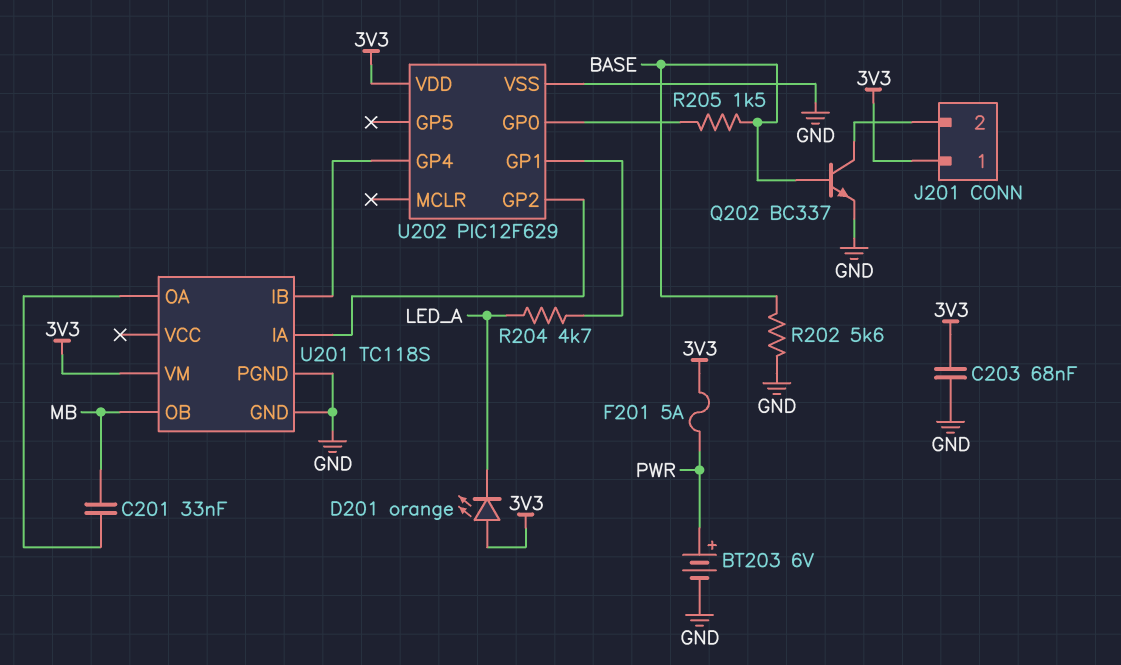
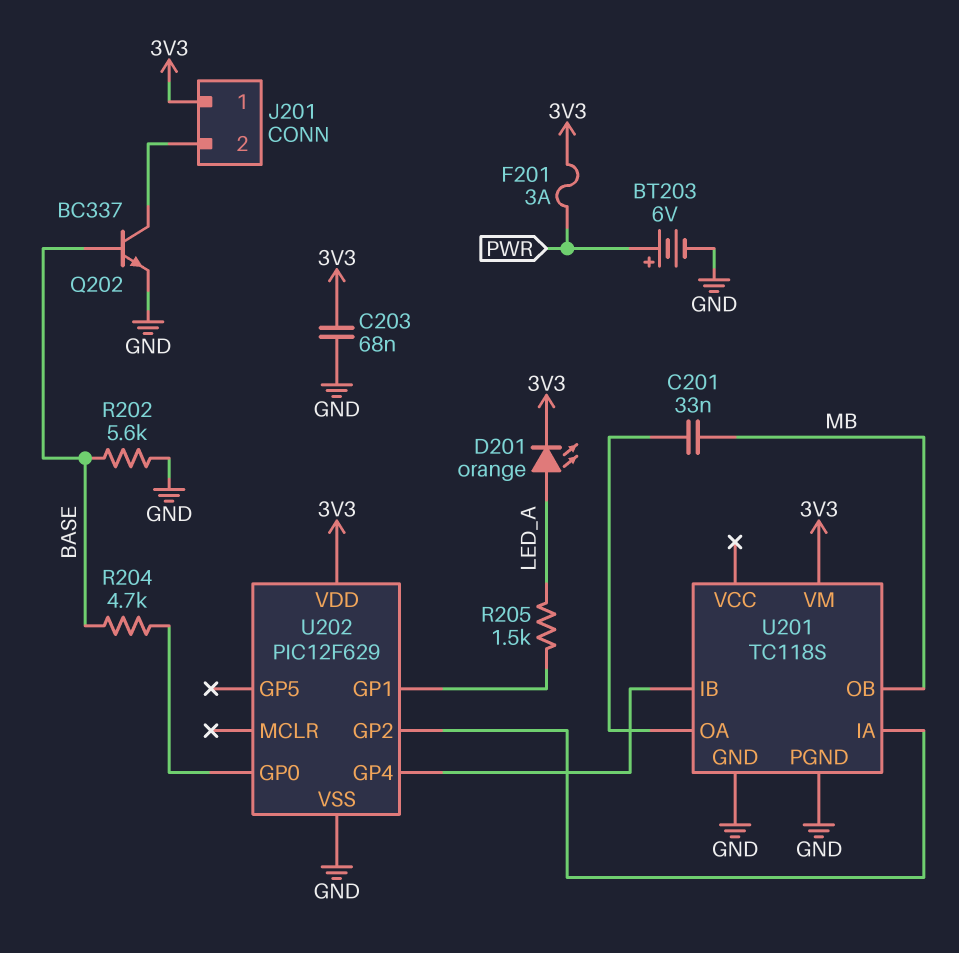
D201: LED orange (A 3V3, K LED_A) -> LED orange (A LED_A, K 3V3)
F201: 5A (3V3, PWR) -> 3A (3V3, PWR)
R204: 4.7k (LED_A, U202/GP1) -> 4.7k (BASE, U202/GP0)
R205: 1.5k (BASE, U202/GP0) -> 1.5k (LED_A, U202/GP1)

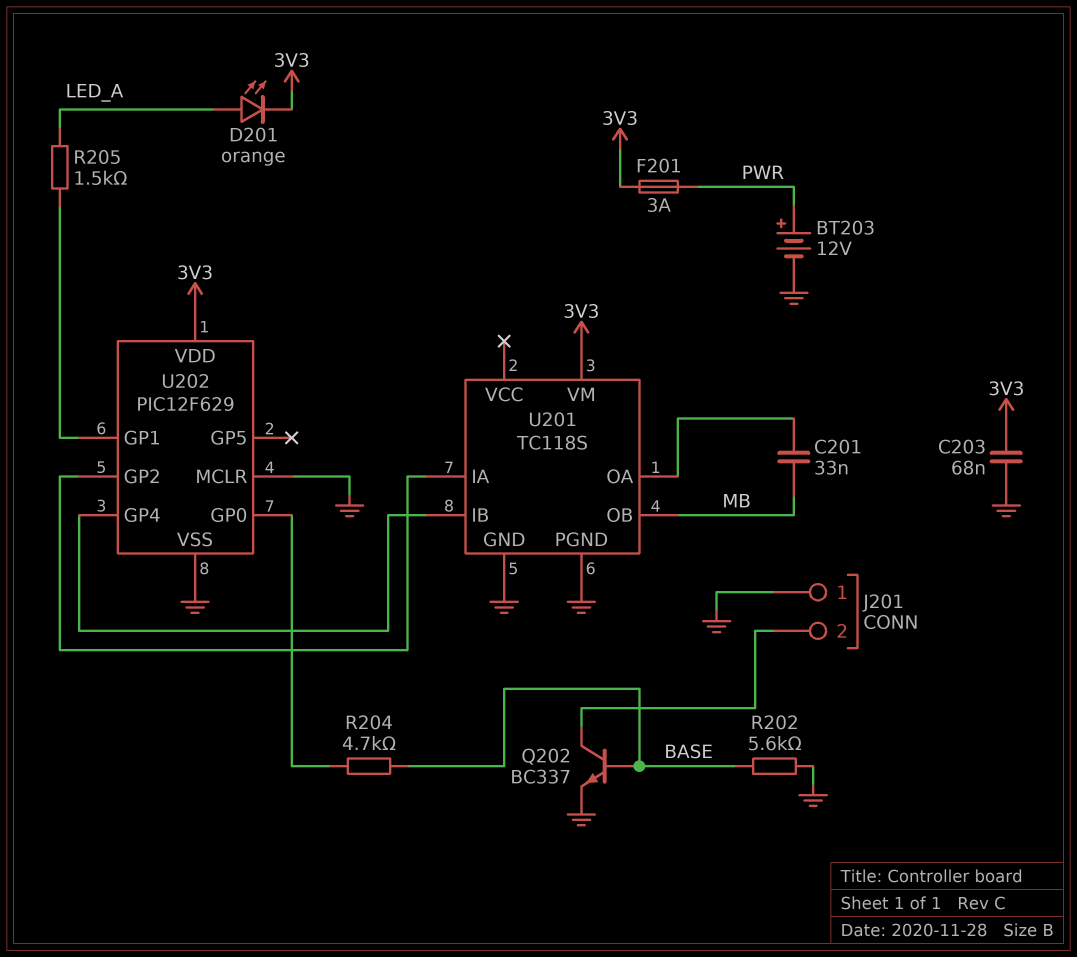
BT203: 6V (plus PWR, minus GND) -> 12V (plus PWR, minus GND)
J201 pin 1: 3V3 -> GND
U202 pin MCLR: none -> GND

